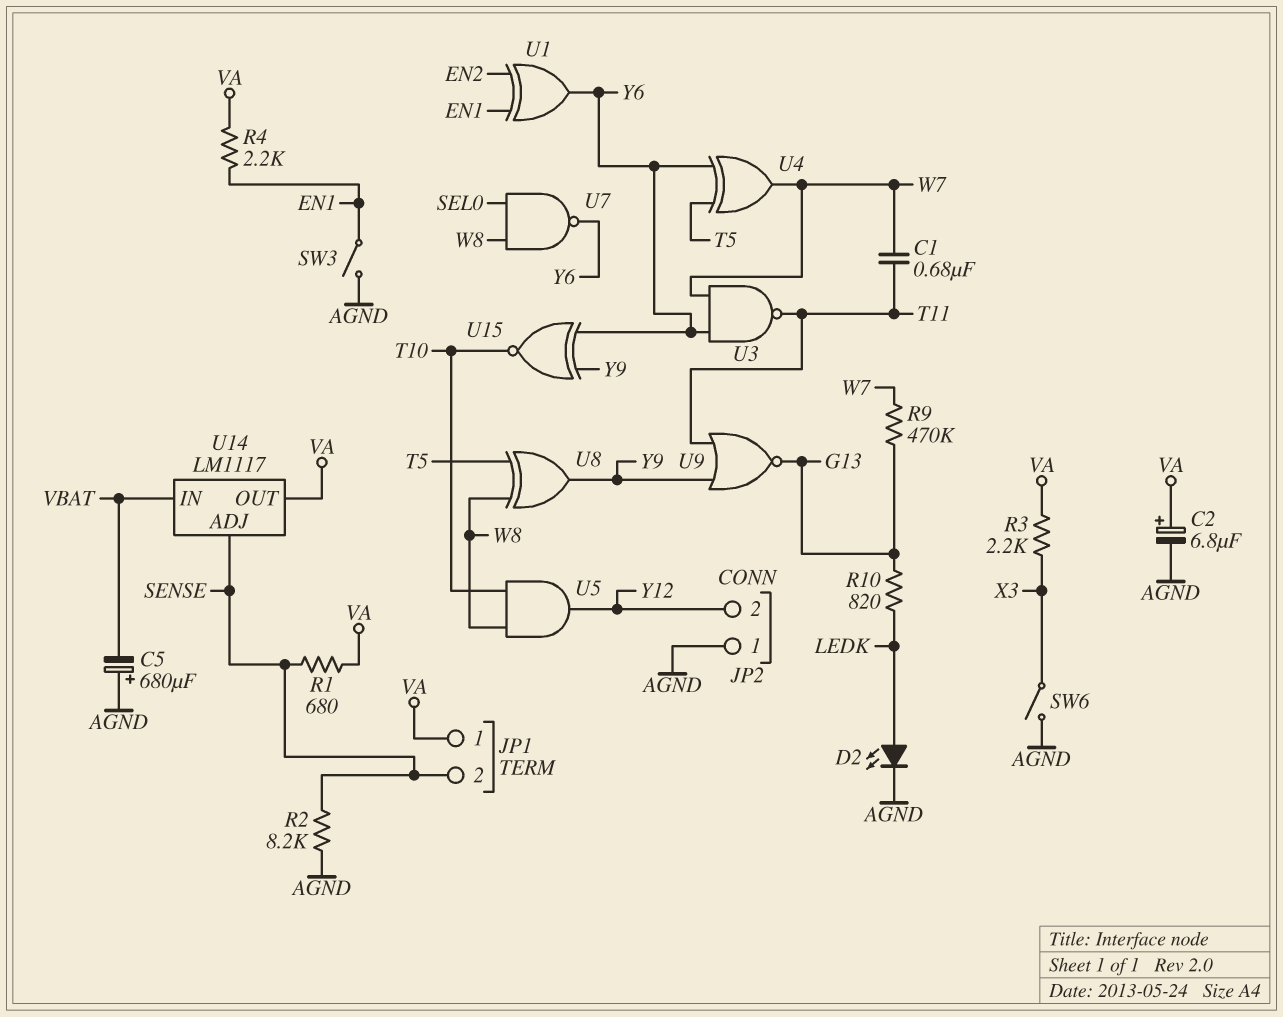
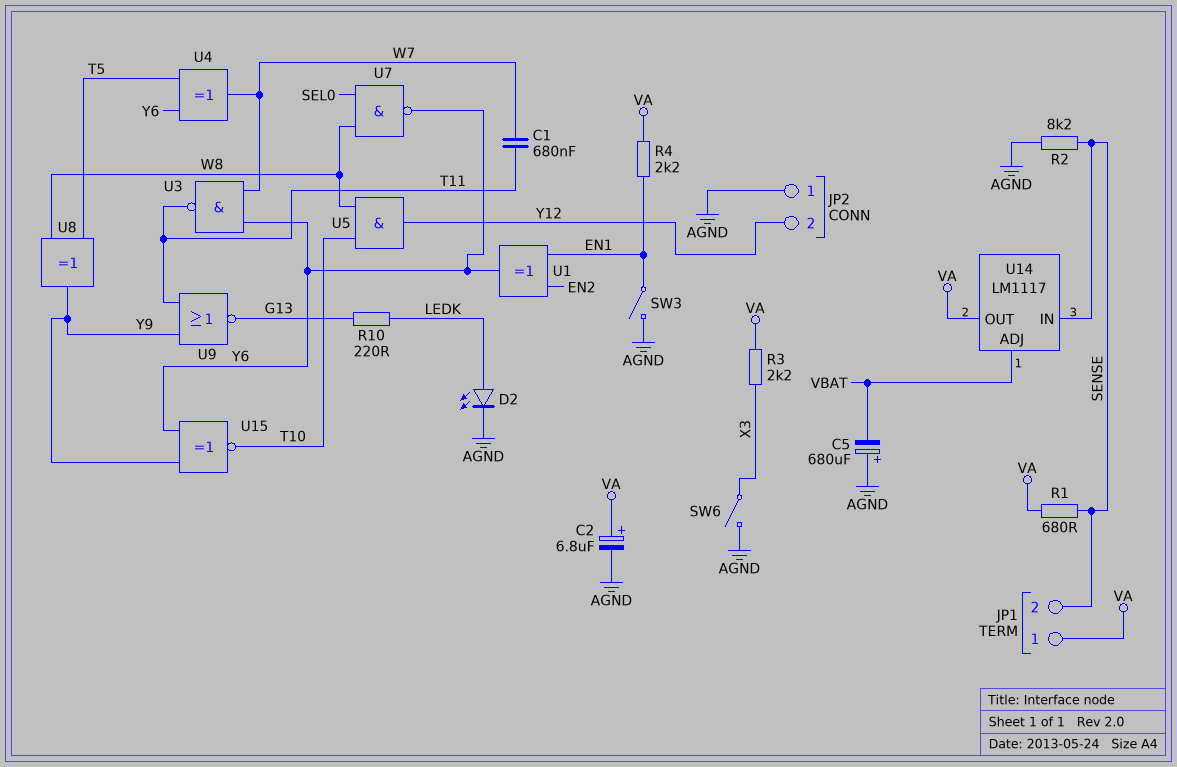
R9: 470k (G13, W7) -> none
R10: 820 (G13, LEDK) -> 220 (G13, LEDK)
U14 pin ADJ: SENSE -> VBAT
U14 pin IN: VBAT -> SENSE

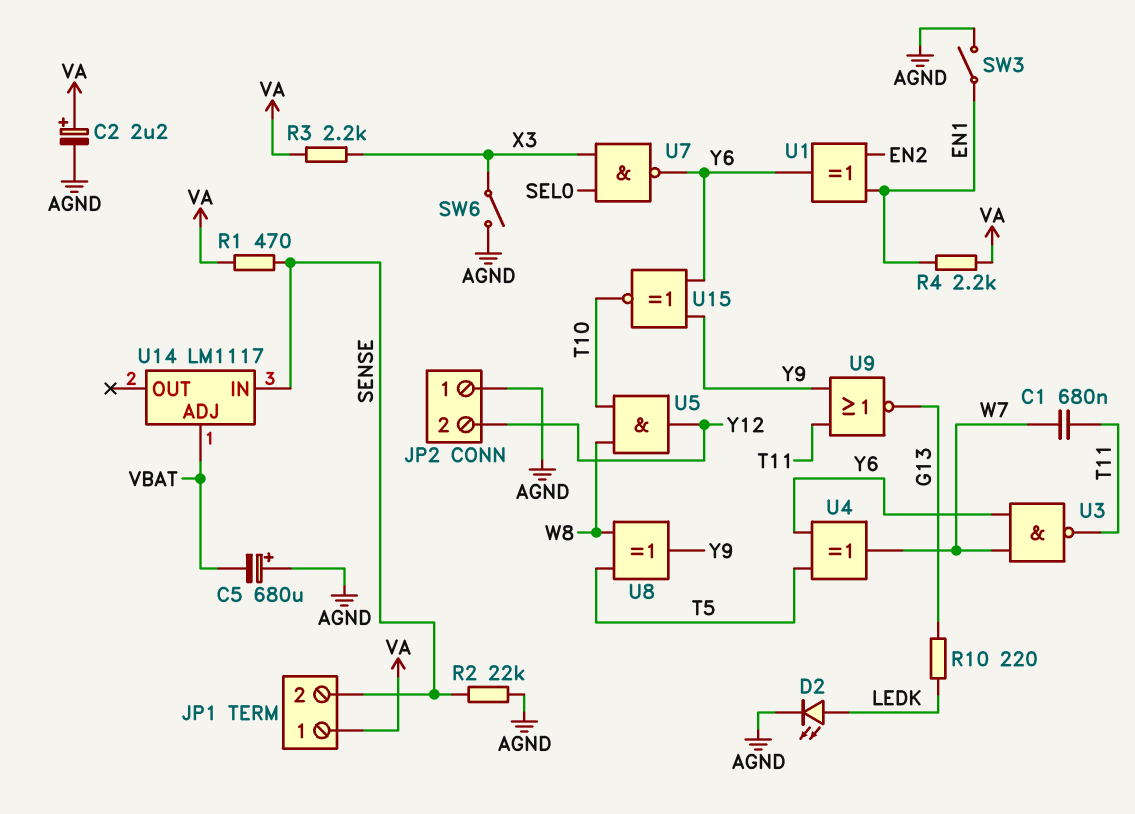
C2: 6.8uF (plus VA, minus AGND) -> 2.2uF (plus VA, minus AGND)
R1: 680 (SENSE, VA) -> 470 (SENSE, VA)
R2: 8.2k (AGND, SENSE) -> 22k (AGND, SENSE)
U7: NAND (in SEL0, in W8, out Y6) -> NAND (in SEL0, in X3, out Y6)
U14 pin OUT: VA -> none

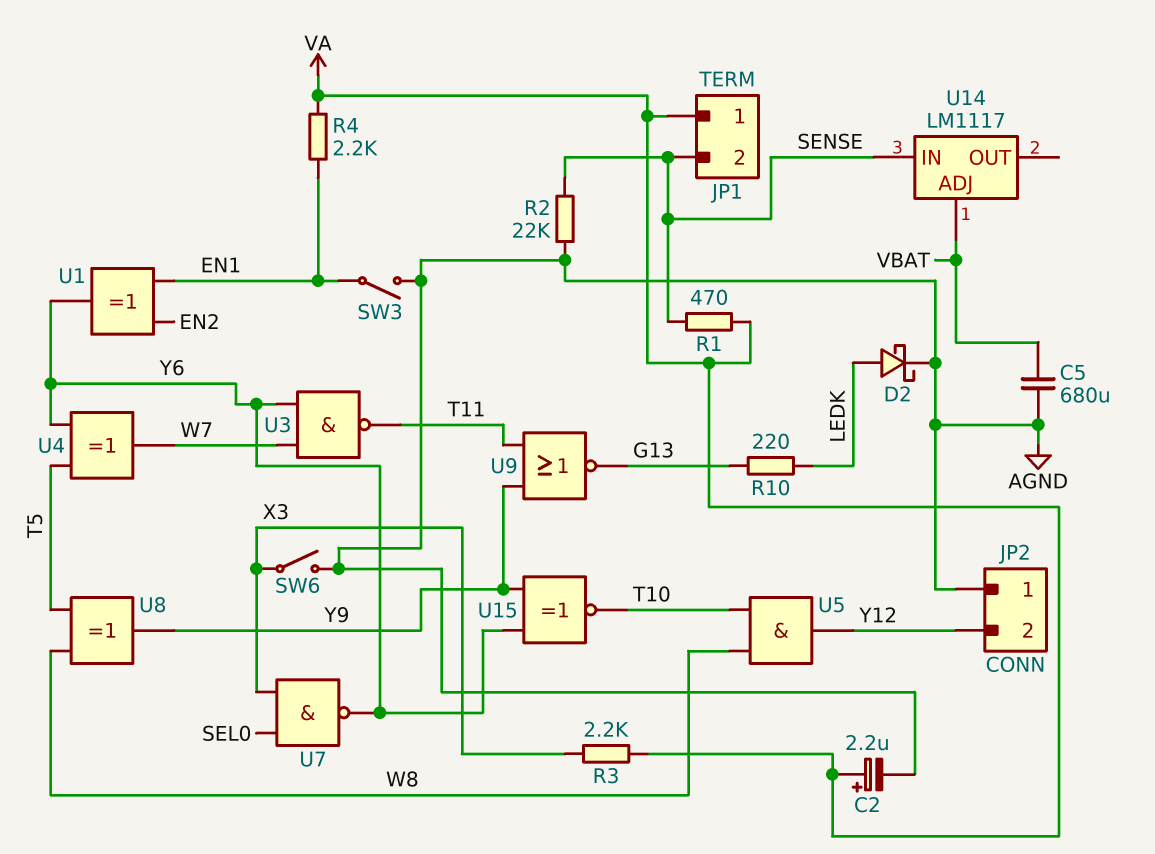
C1: 680nF (T11, W7) -> none
C5: 680uF (plus AGND, minus VBAT) -> 680uF (AGND, VBAT)
D2: LED (A LEDK, K AGND) -> schottky (A LEDK, K AGND)

